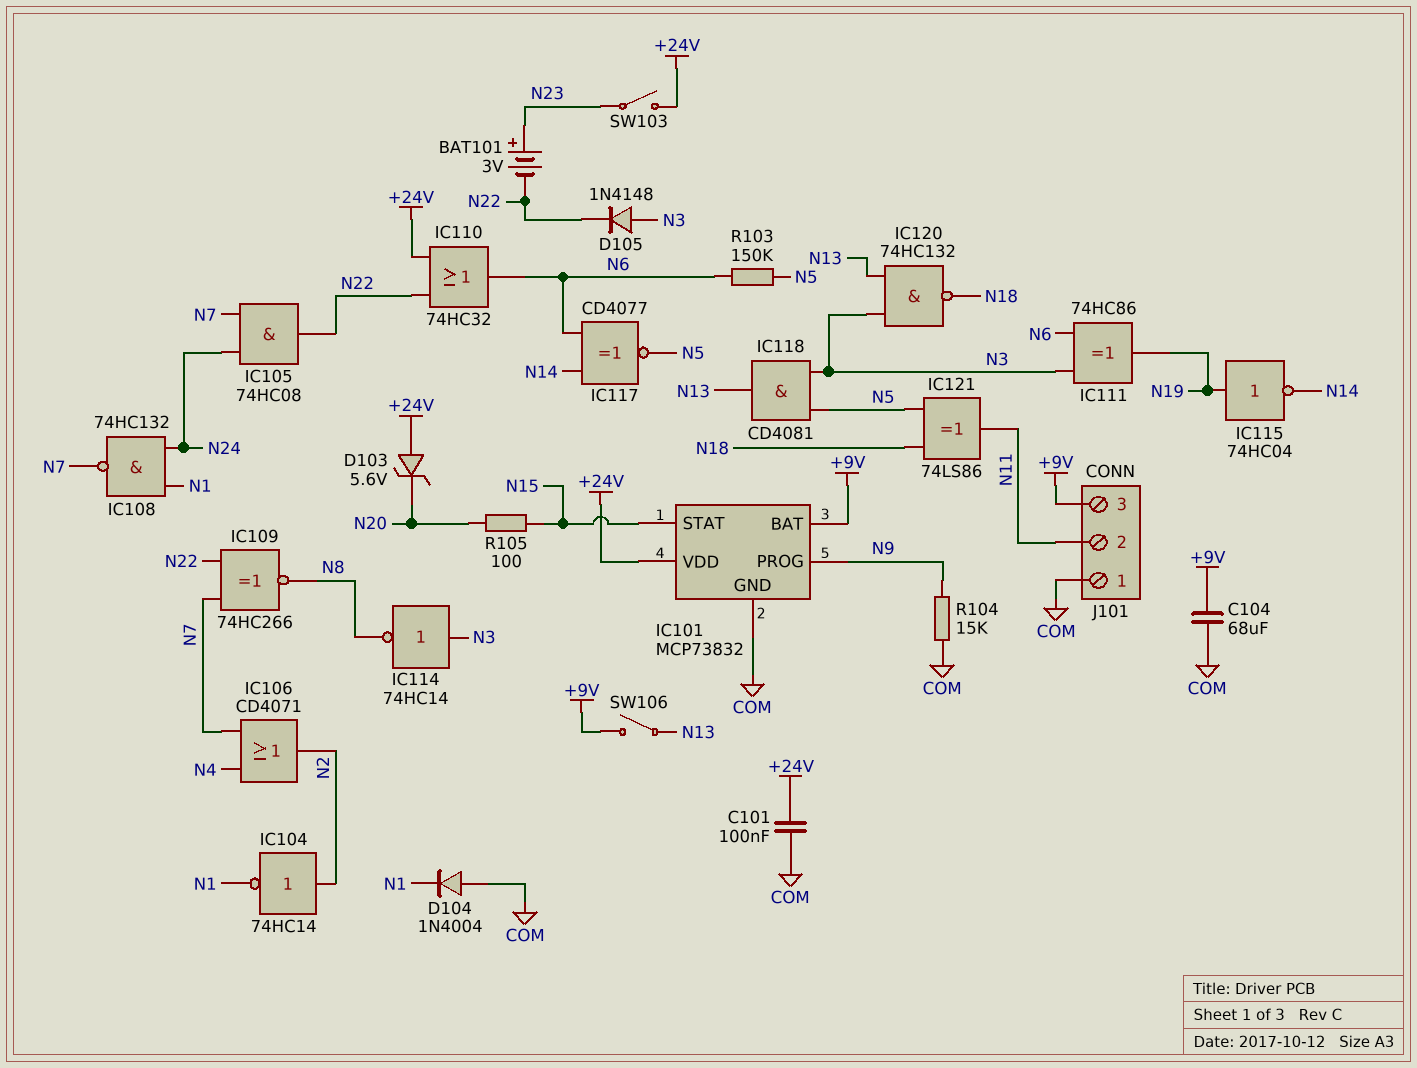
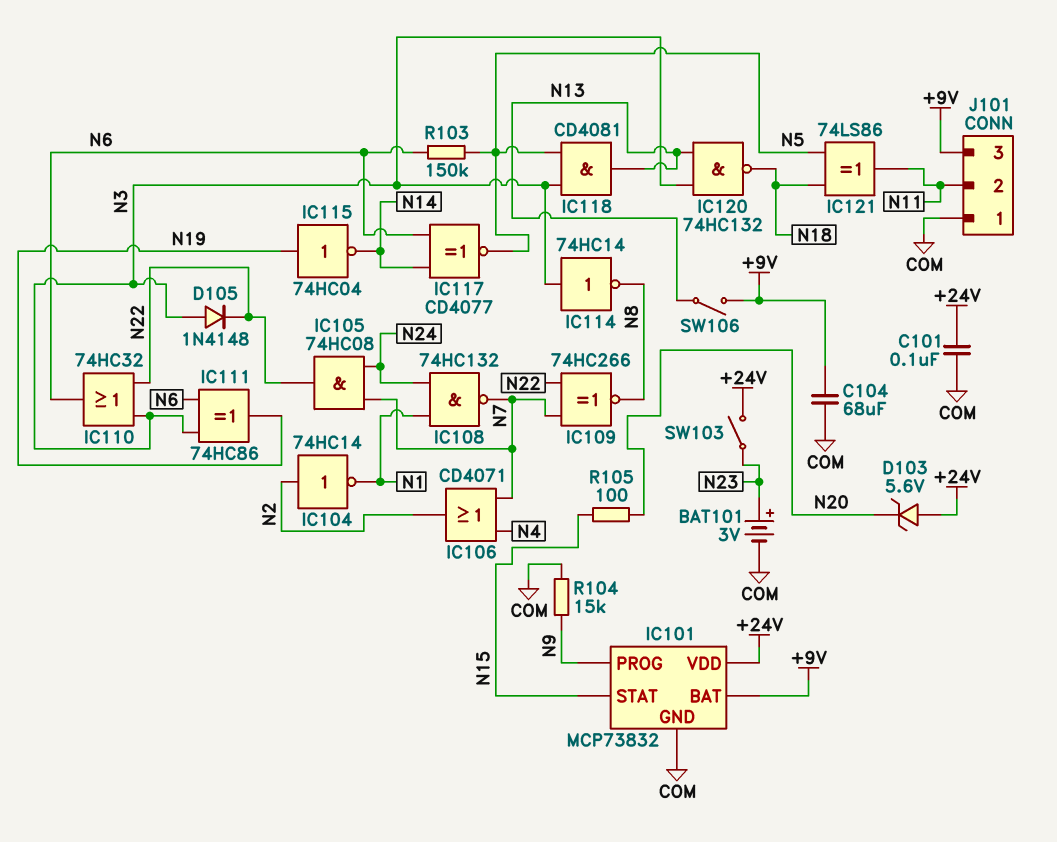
BAT101: 3V (plus N23, minus N22) -> 3V (plus N23, minus COM)
D104: diode 1N4004 (A COM, K N1) -> none
IC110: OR 74HC32 (in +24V, in N22, out N6) -> OR 74HC32 (in N3, in N22, out N6)

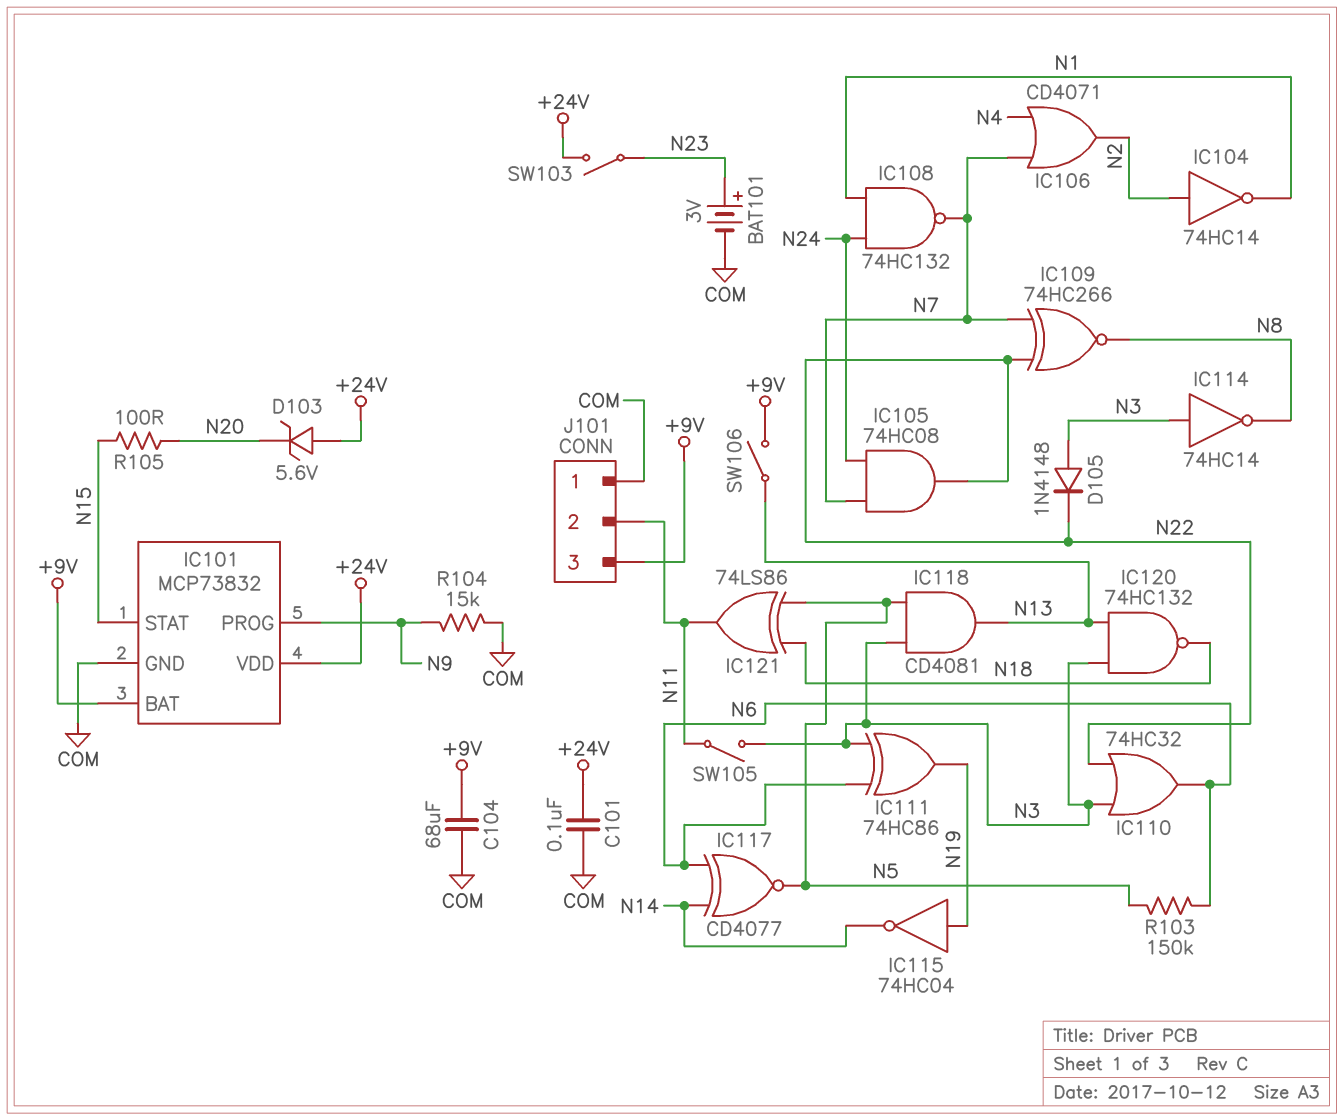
SW105: none -> switch (N3, N11)

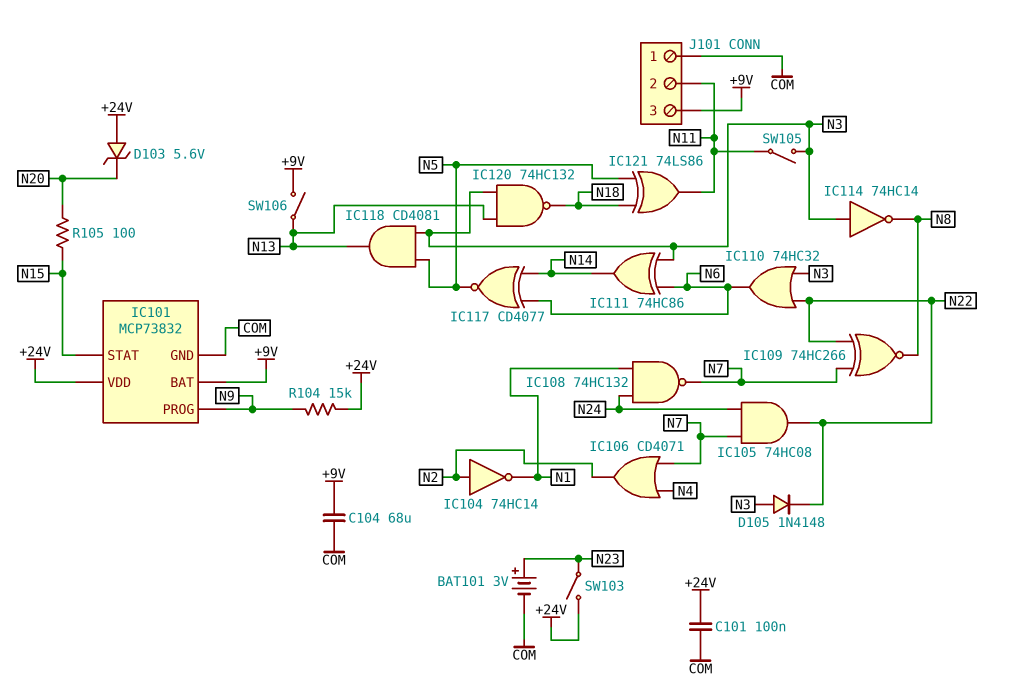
IC111: XOR 74HC86 (in N3, in N6, out N19) -> XOR 74HC86 (in N3, in N6, out N14)
IC115: NOT 74HC04 (in N19, out N14) -> none
R103: 150k (N5, N6) -> none
R104: 15k (COM, N9) -> 15k (+24V, N9)

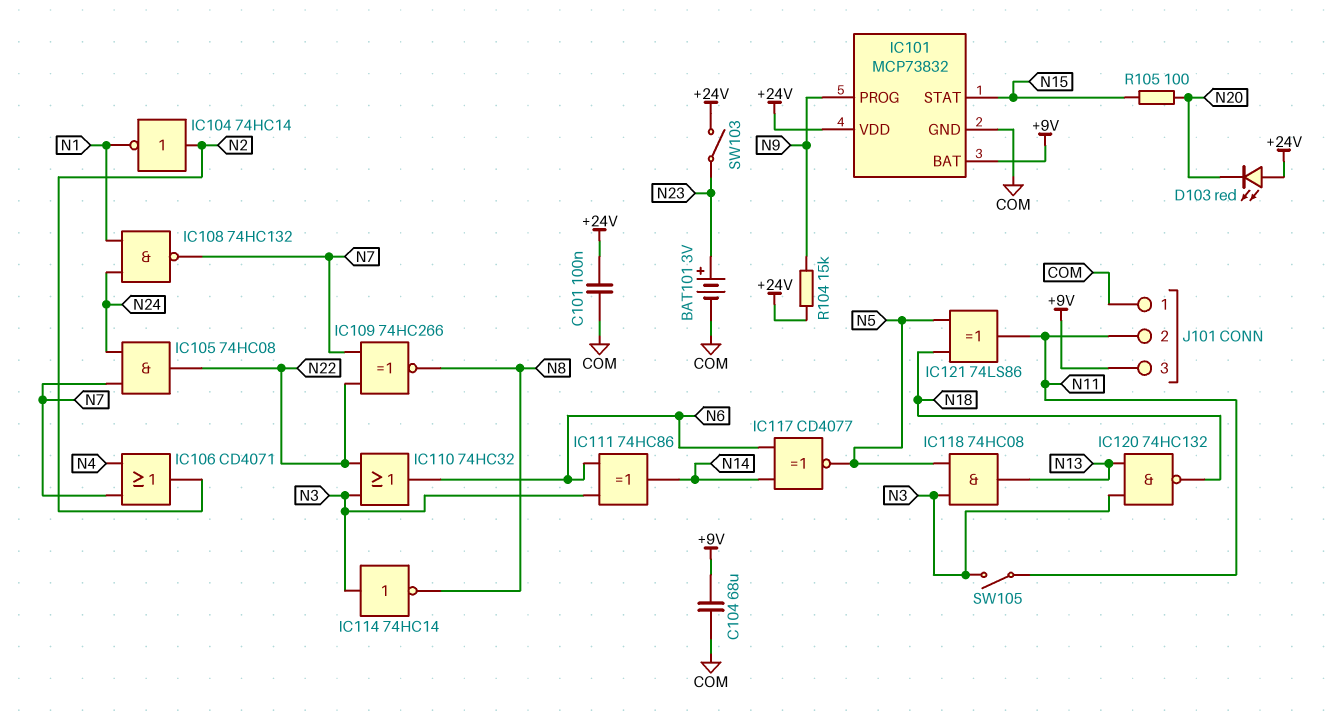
D103: zener 5.6V (A +24V, K N20) -> LED red (A +24V, K N20)
D105: diode 1N4148 (A N3, K N22) -> none
IC118: AND CD4081 (in N3, in N5, out N13) -> AND 74HC08 (in N3, in N5, out N13)
SW106: switch (+9V, N13) -> none

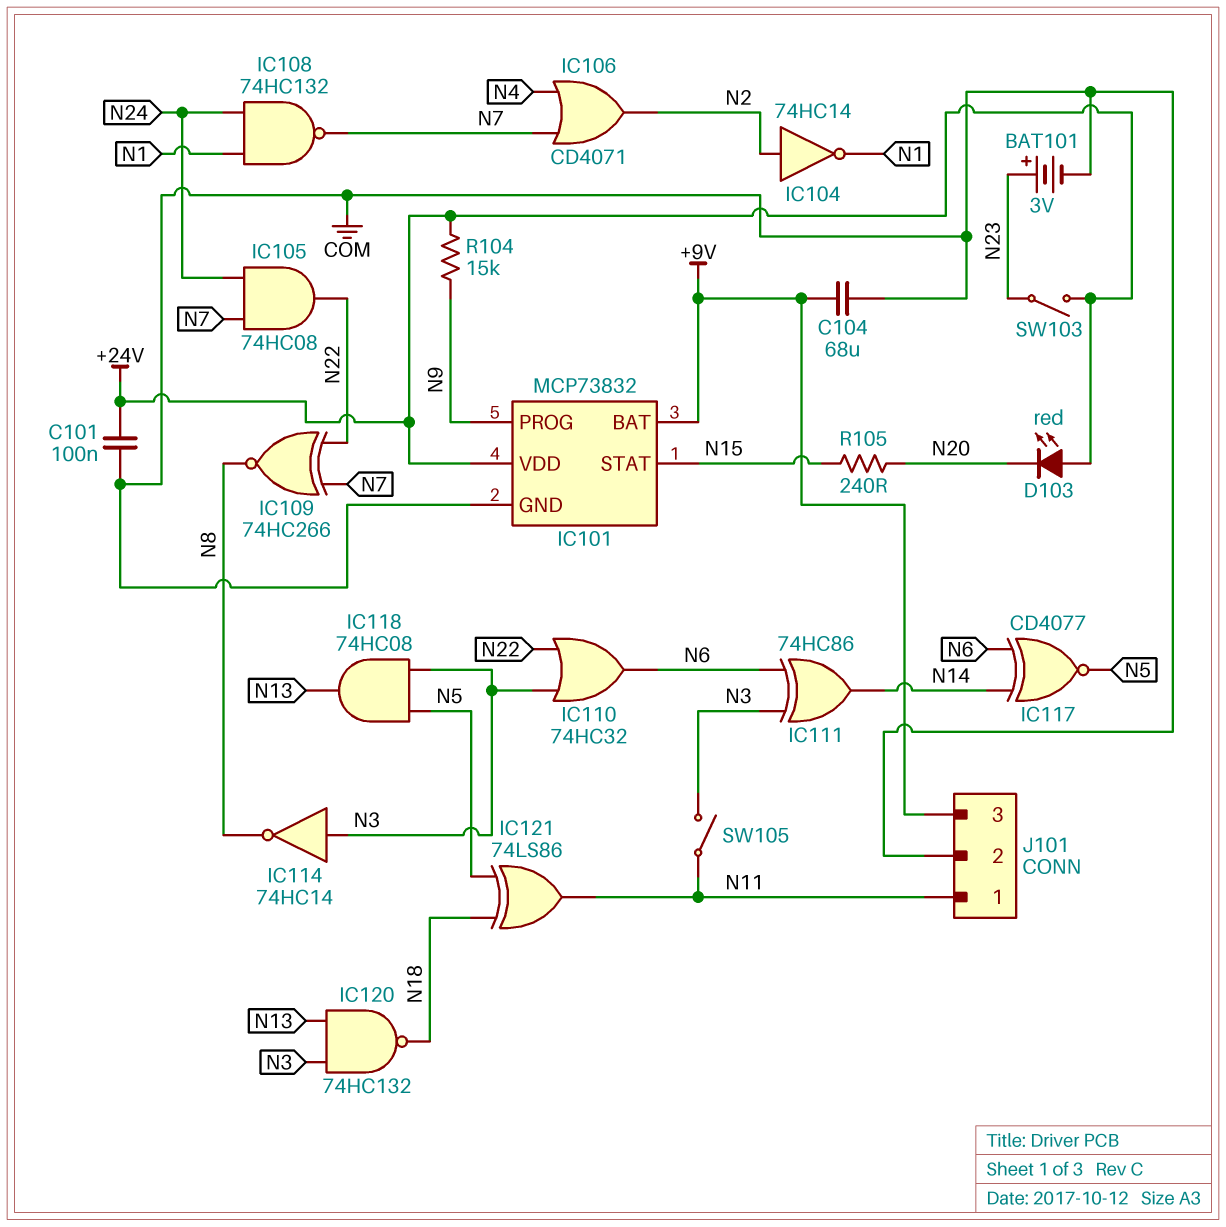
J101 pin 1: COM -> N11
J101 pin 2: N11 -> COM
R105: 100 (N15, N20) -> 240 (N15, N20)

